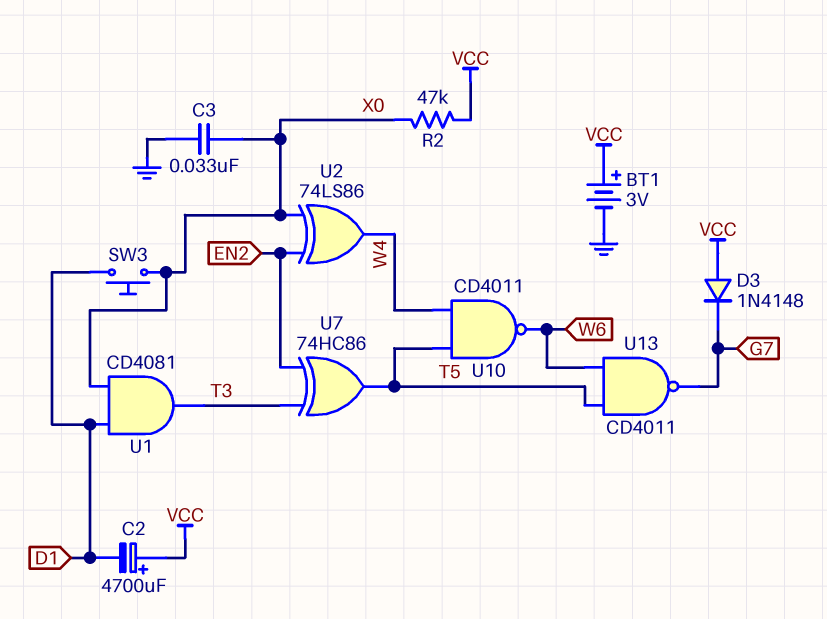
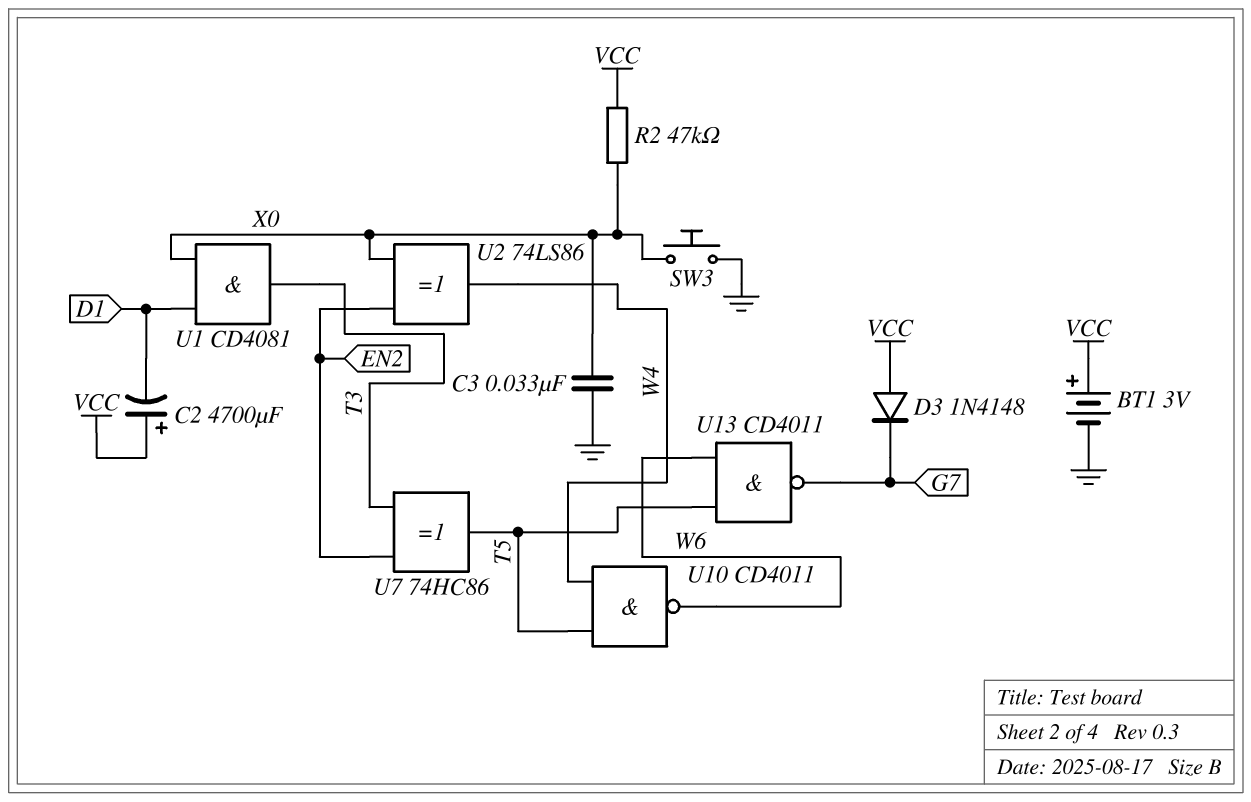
SW3: button (D1, X0) -> button (GND, X0)

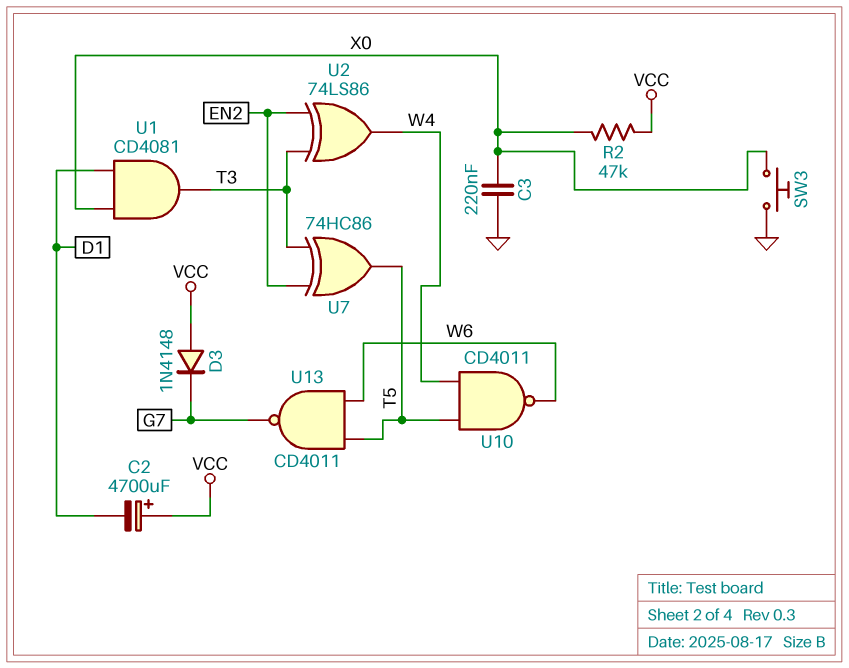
BT1: 3V (plus VCC, minus GND) -> none
C3: 33nF (GND, X0) -> 220nF (GND, X0)
U2: XOR 74LS86 (in EN2, in X0, out W4) -> XOR 74LS86 (in EN2, in T3, out W4)

